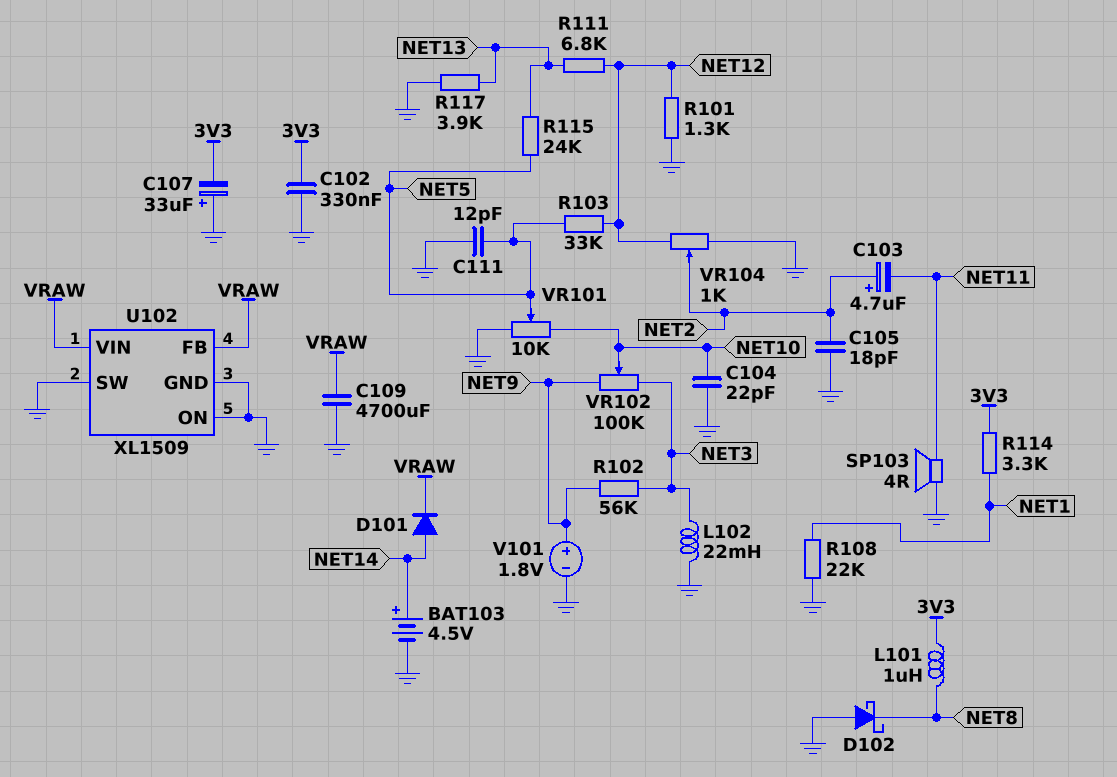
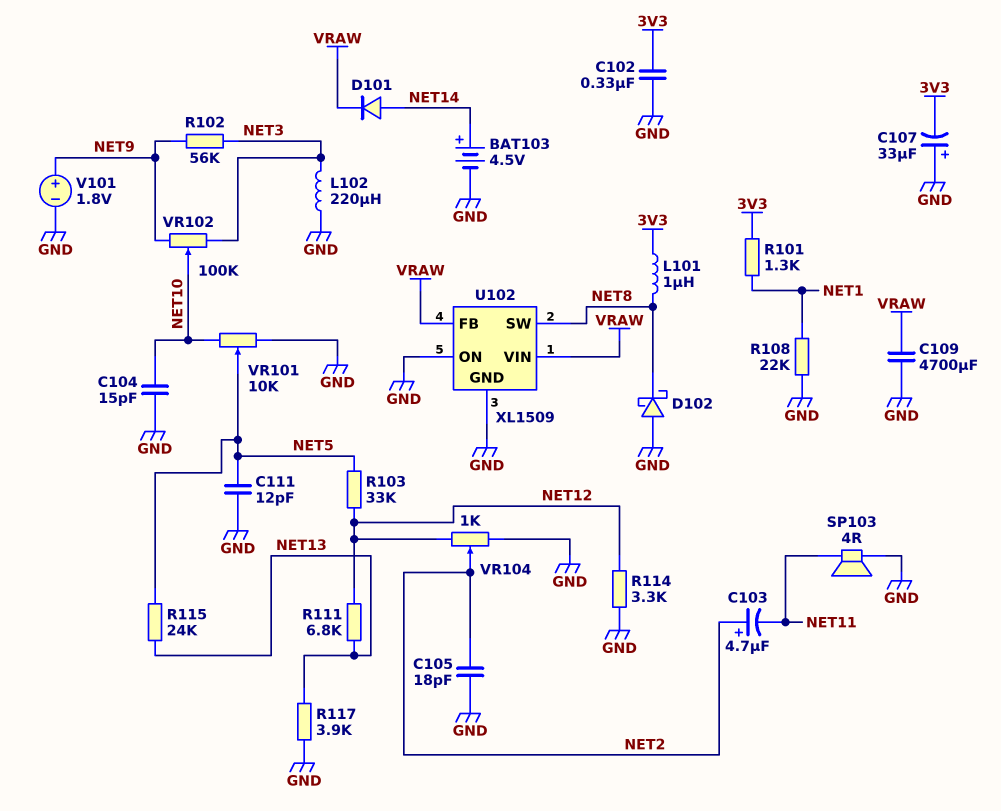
C104: 22pF (GND, NET10) -> 15pF (GND, NET10)
L102: 22mH (GND, NET3) -> 220uH (GND, NET3)
R101: 1.3k (GND, NET12) -> 1.3k (3V3, NET1)
R114: 3.3k (3V3, NET1) -> 3.3k (GND, NET12)
U102 pin SW: GND -> NET8

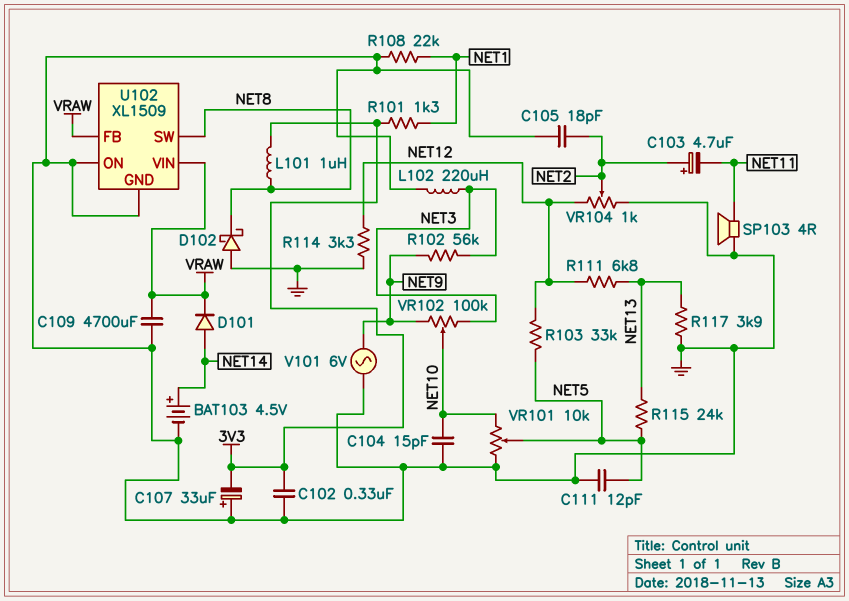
V101: 1.8V (plus NET9, minus GND) -> AC 6V (GND, NET9)

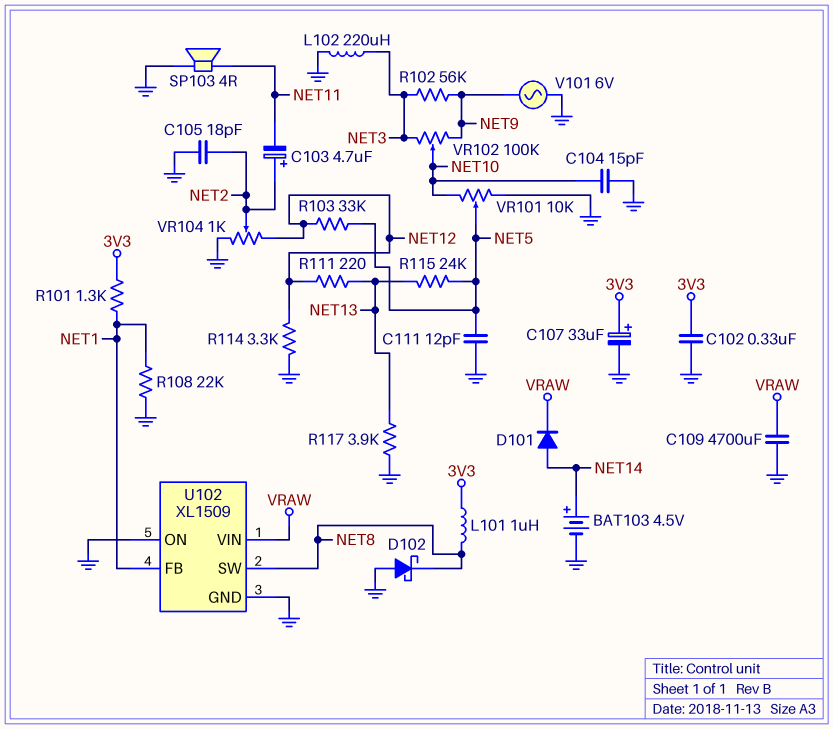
C107: 33uF (plus GND, minus 3V3) -> 33uF (plus 3V3, minus GND)
R111: 6.8k (NET12, NET13) -> 220 (NET12, NET13)
U102 pin FB: VRAW -> NET1

